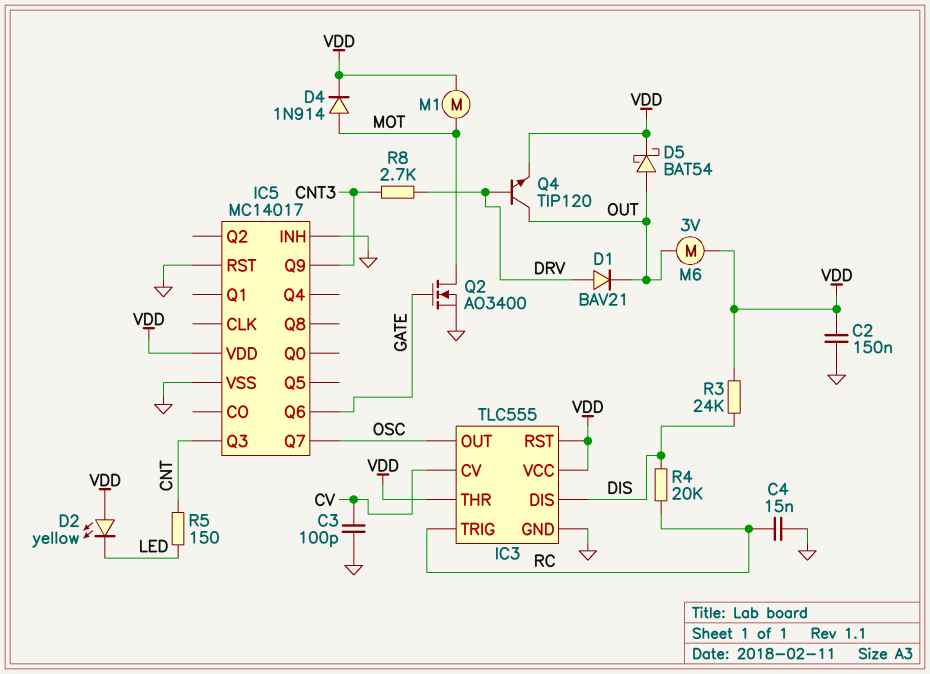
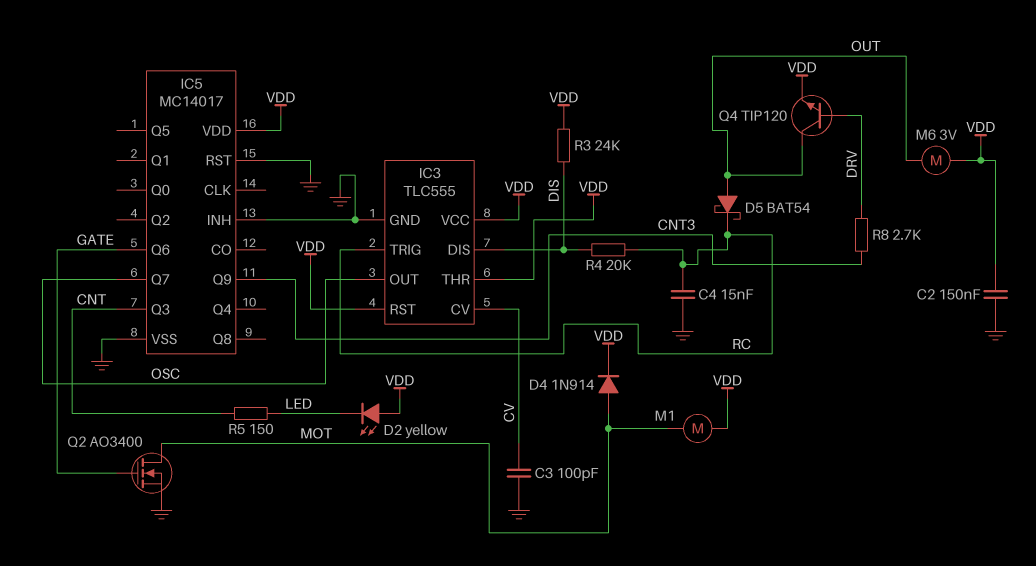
D1: diode BAV21 (A DRV, K OUT) -> none
D5: schottky BAT54 (A OUT, K VDD) -> schottky BAT54 (A OUT, K RC)

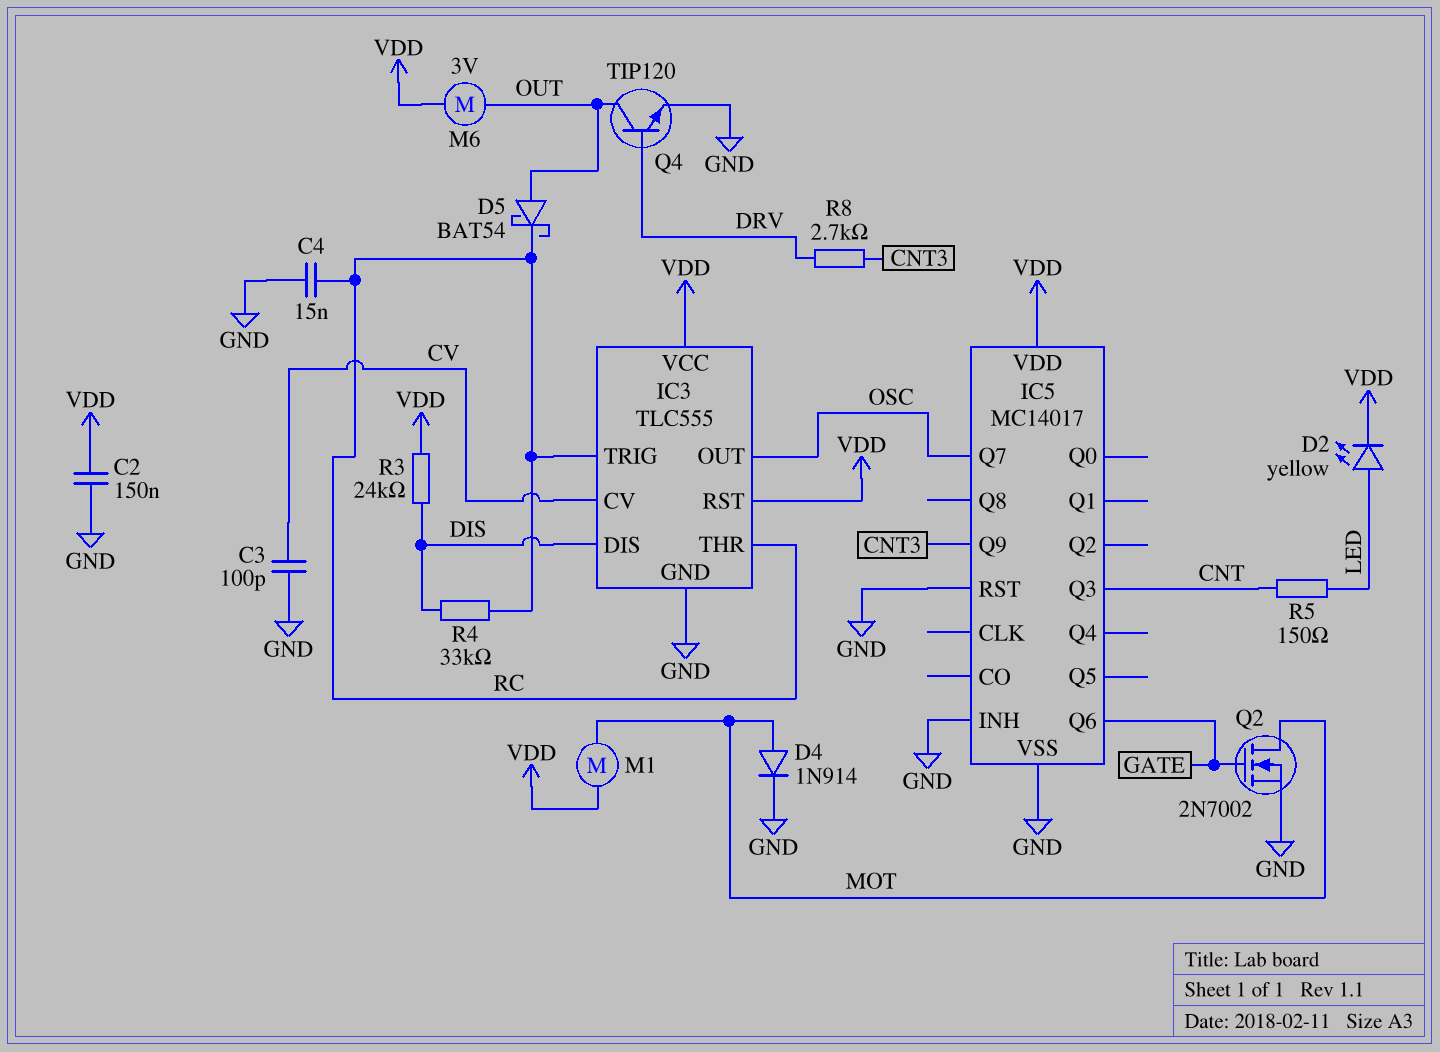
D2: LED yellow (A VDD, K LED) -> LED yellow (A LED, K VDD)
D4: diode 1N914 (A MOT, K VDD) -> diode 1N914 (A MOT, K GND)
IC3 pin THR: VDD -> RC
Q2: NMOS AO3400 (G GATE, D MOT, S GND) -> NMOS 2N7002 (G GATE, D MOT, S GND)
Q4: NPN TIP120 (B DRV, C OUT, E VDD) -> NPN TIP120 (B DRV, C OUT, E GND)
R4: 20k (DIS, RC) -> 33k (DIS, RC)

